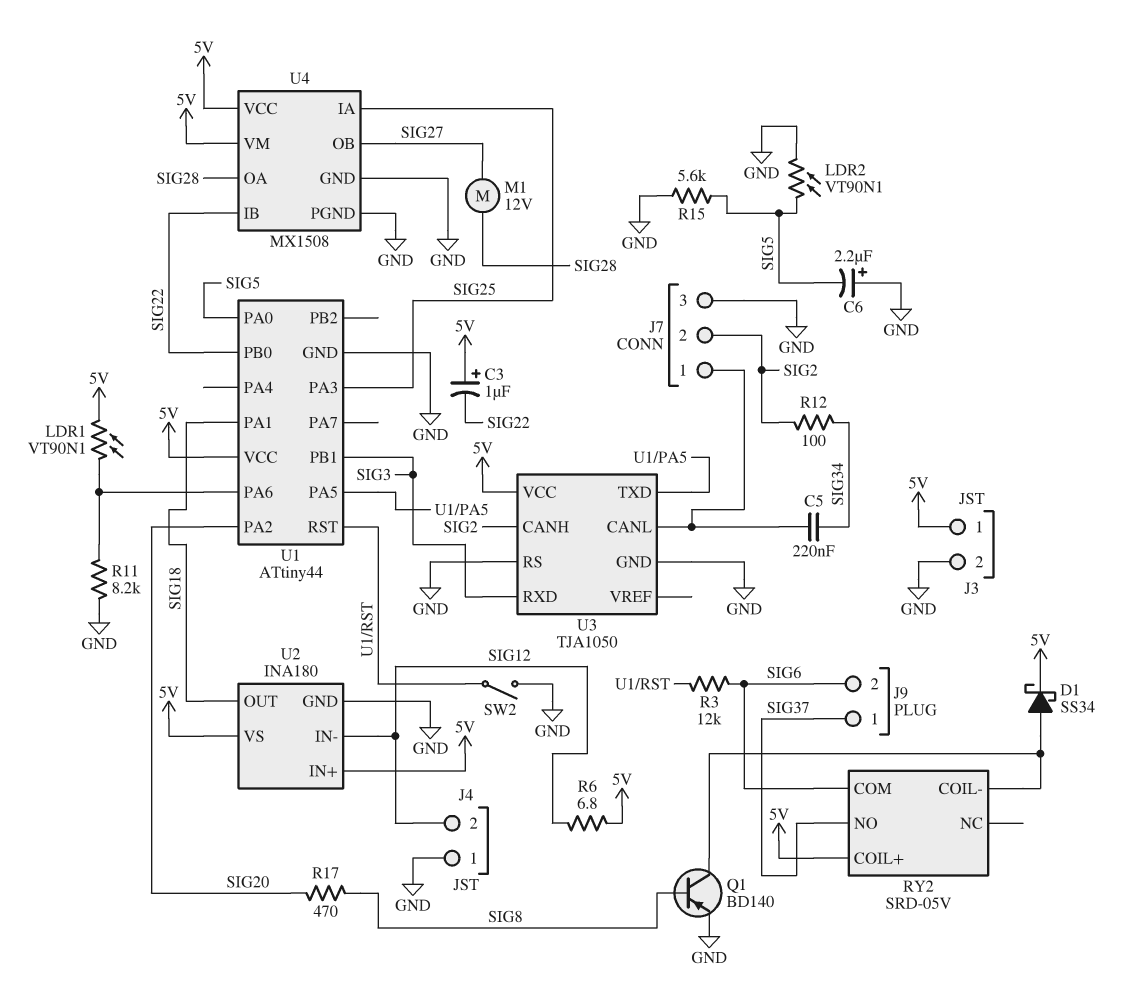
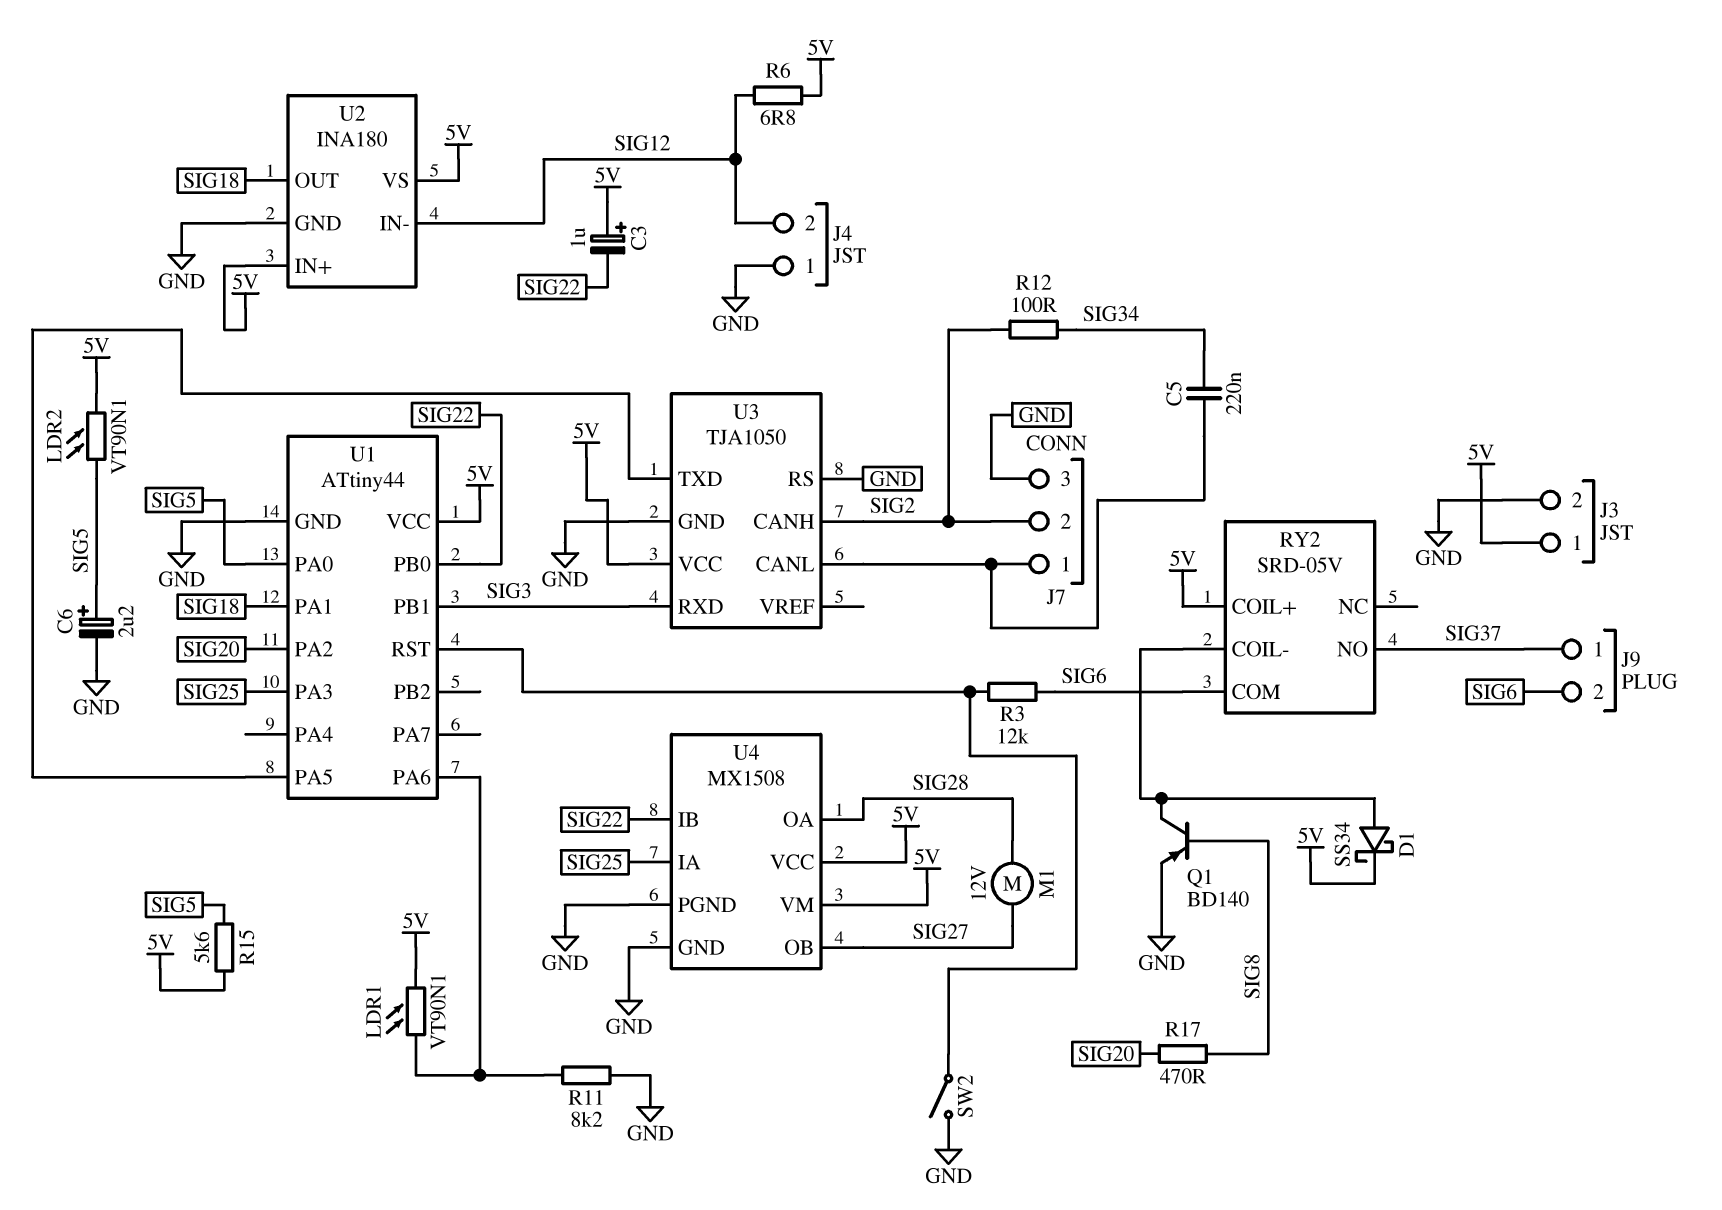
C6: 2.2uF (plus GND, minus SIG5) -> 2.2uF (plus SIG5, minus GND)
LDR2: VT90N1 (GND, SIG5) -> VT90N1 (5V, SIG5)
R15: 5.6k (GND, SIG5) -> 5.6k (5V, SIG5)

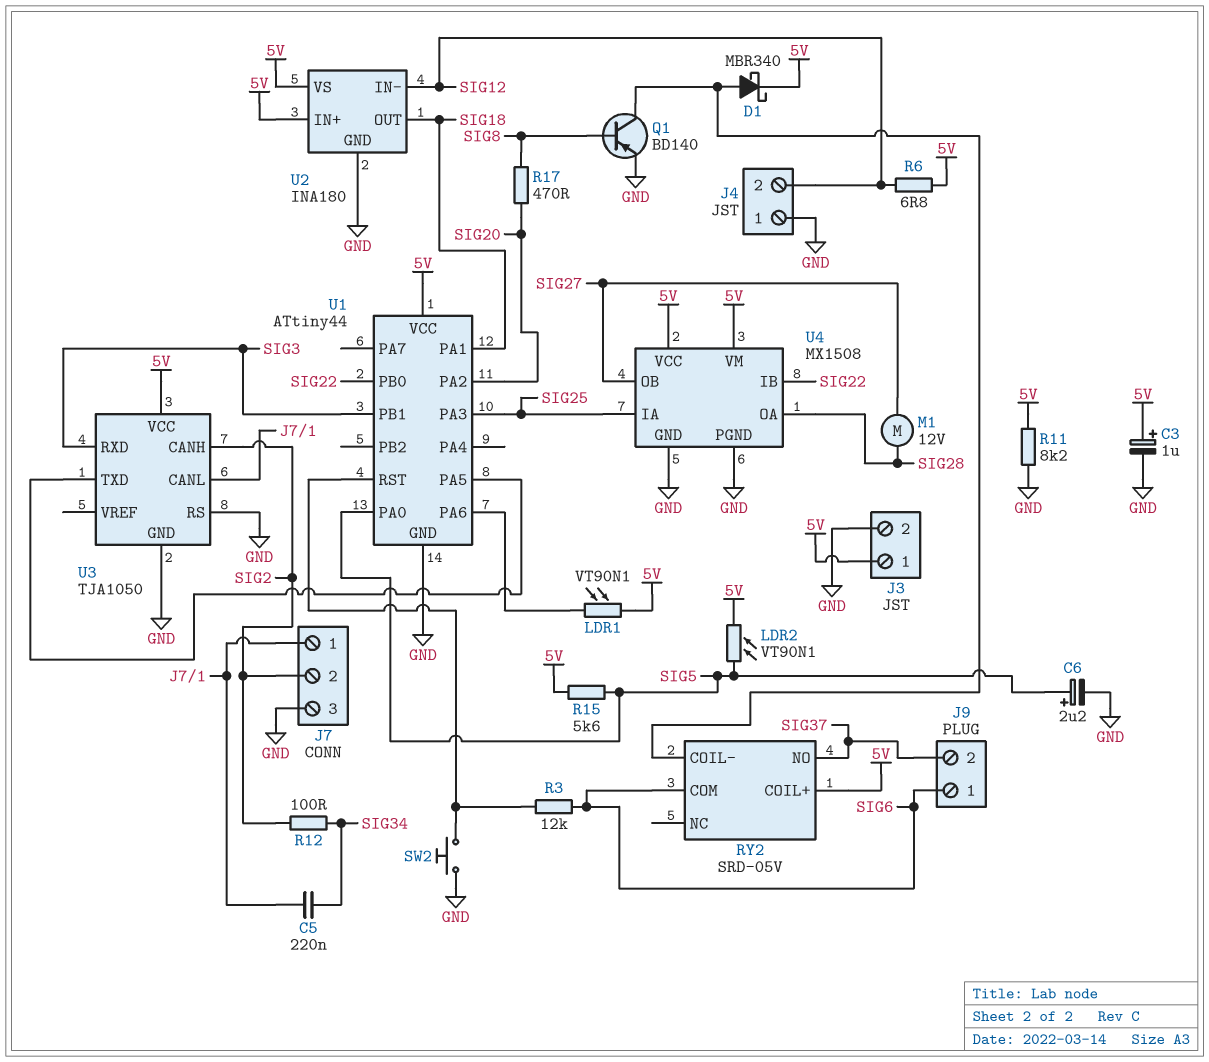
C3: 1uF (plus 5V, minus SIG22) -> 1uF (plus 5V, minus GND)
D1: schottky SS34 (A RY2/COIL-, K 5V) -> schottky MBR340 (A RY2/COIL-, K 5V)
J9 pin 1: SIG37 -> SIG6
J9 pin 2: SIG6 -> SIG37
R11: 8.2k (GND, U1/PA6) -> 8.2k (5V, GND)
SW2: switch (GND, U1/RST) -> button (GND, U1/RST)

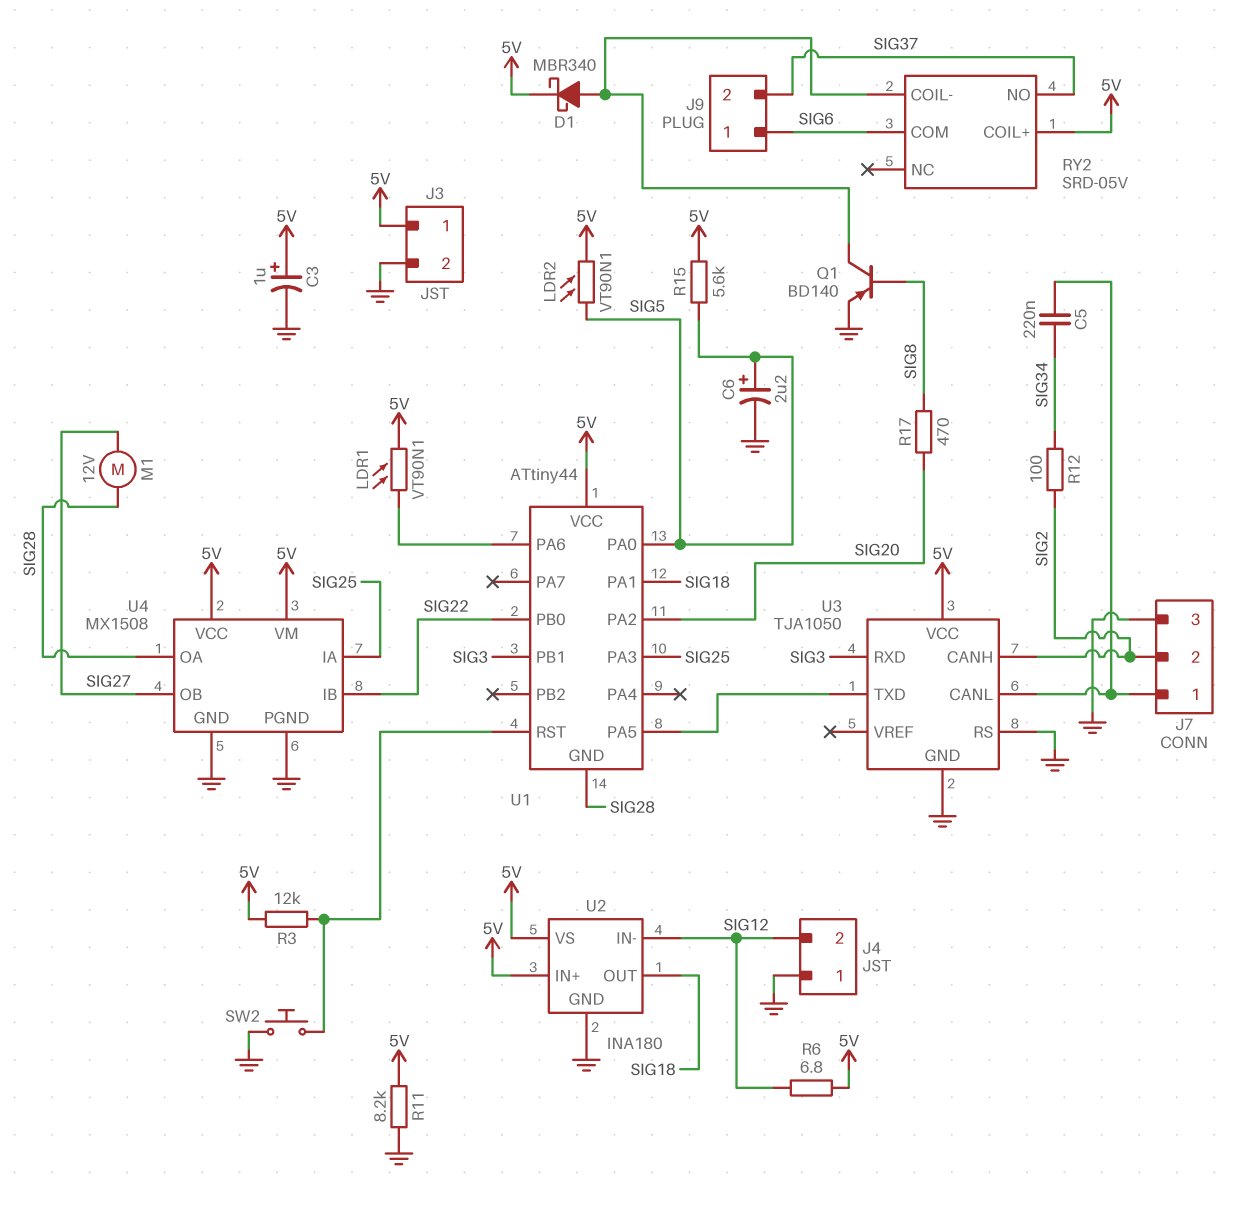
R3: 12k (SIG6, U1/RST) -> 12k (5V, U1/RST)
U1 pin GND: GND -> SIG28

